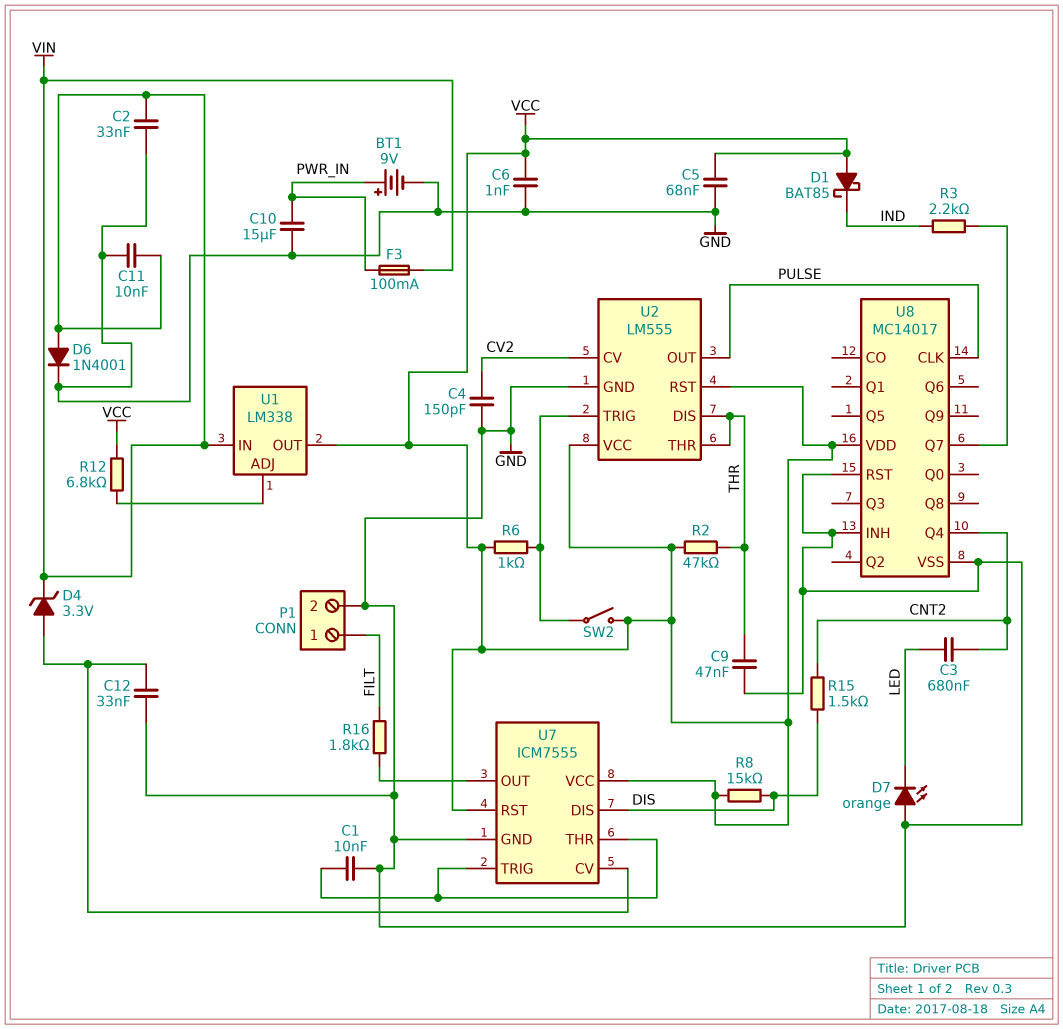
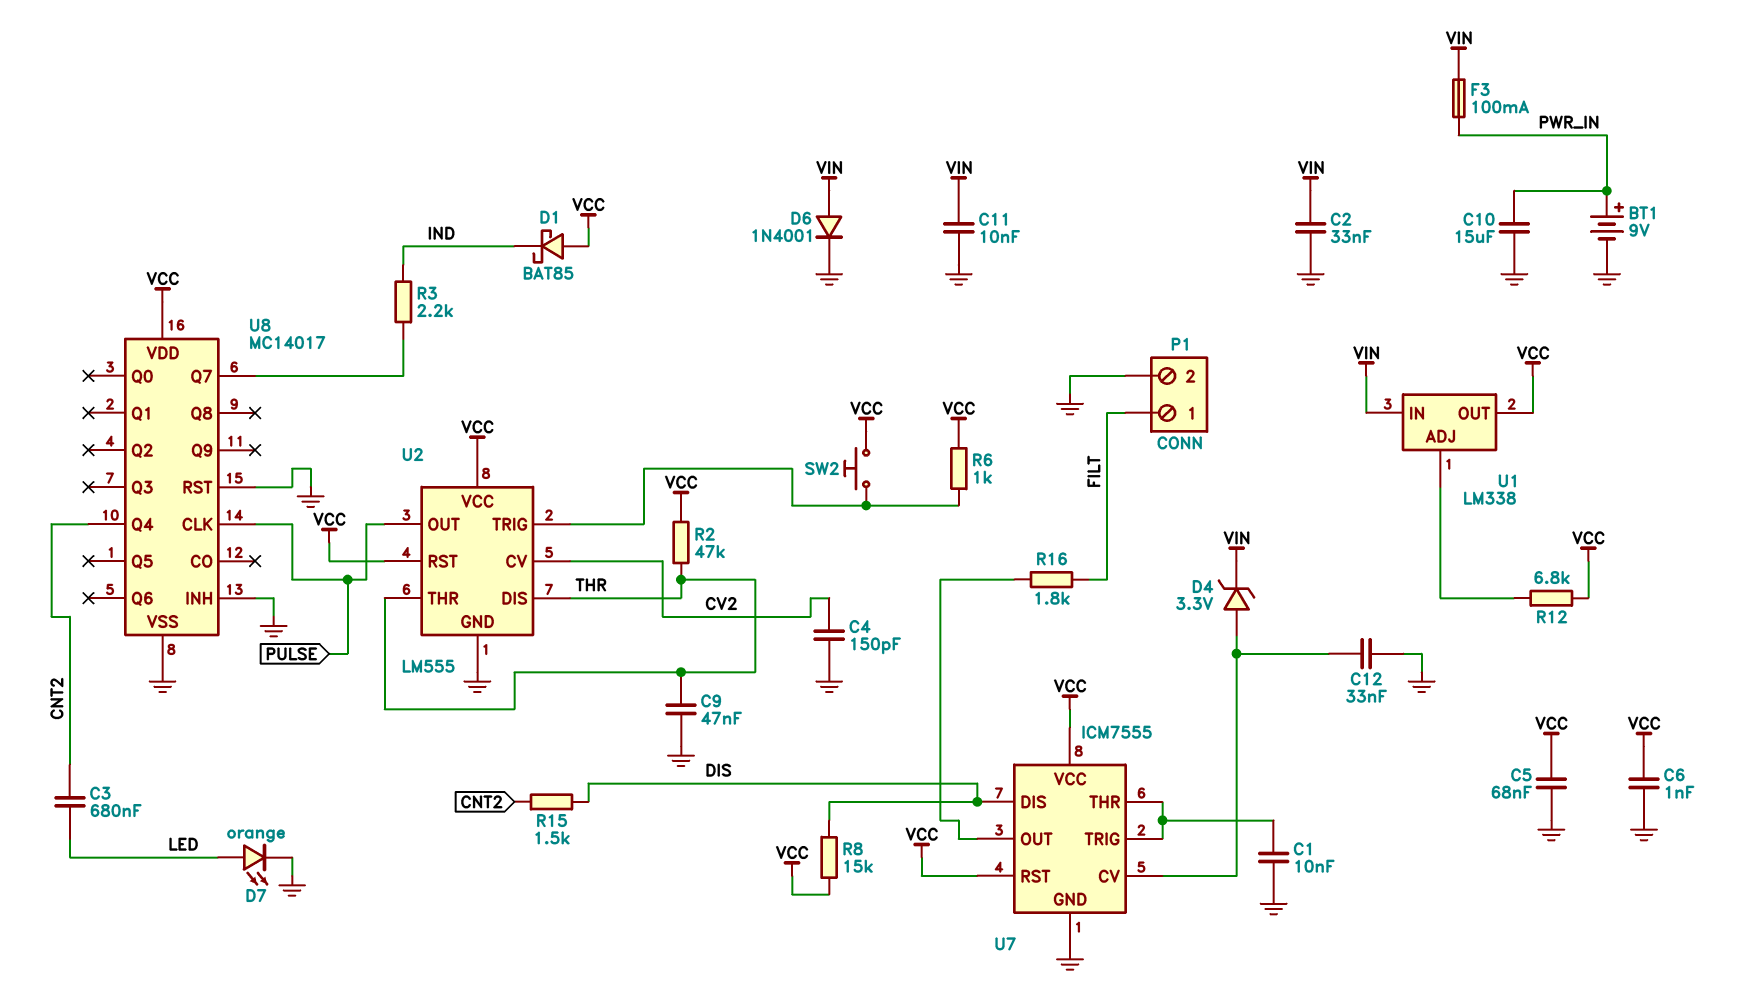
D7: LED orange (A GND, K LED) -> LED orange (A LED, K GND)
SW2: switch (U2/TRIG, VCC) -> button (U2/TRIG, VCC)

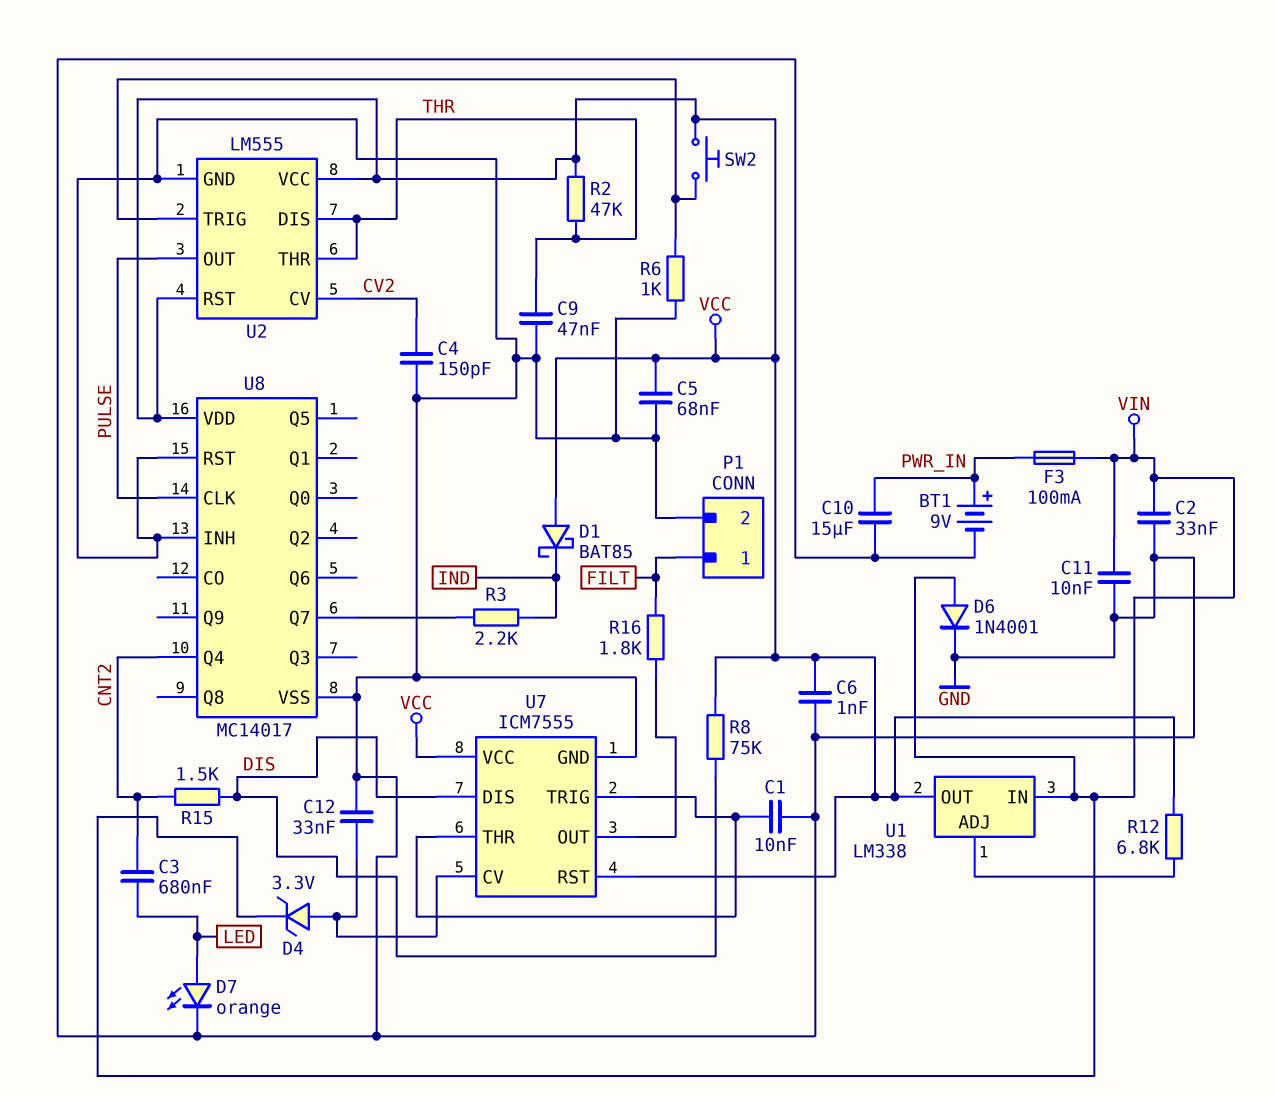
R6: 1k (U2/TRIG, VCC) -> 1k (GND, U2/TRIG)
R8: 15k (DIS, VCC) -> 75k (DIS, VCC)

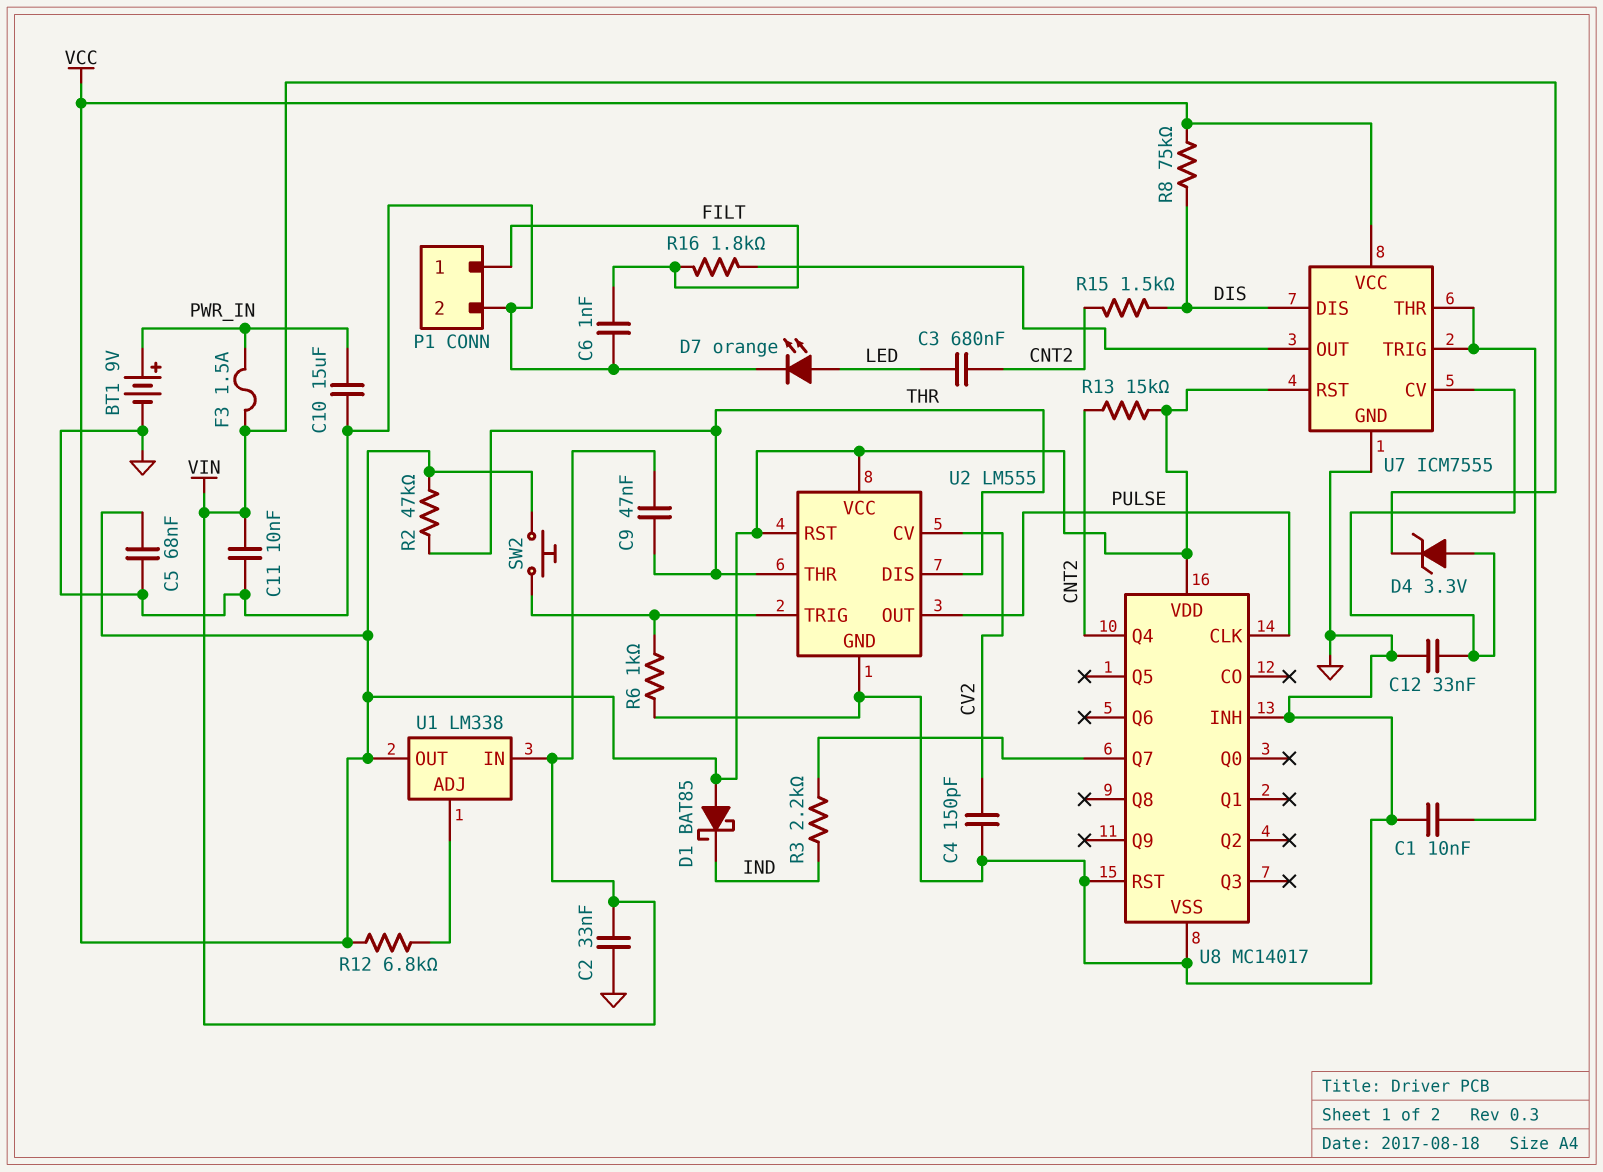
C6: 1nF (GND, VCC) -> 1nF (FILT, GND)
C9: 47nF (GND, THR) -> 47nF (THR, VIN)
D6: diode 1N4001 (A VIN, K GND) -> none
F3: 100mA (PWR_IN, VIN) -> 1.5A (PWR_IN, VIN)
R13: none -> 15k (CNT2, VCC)

